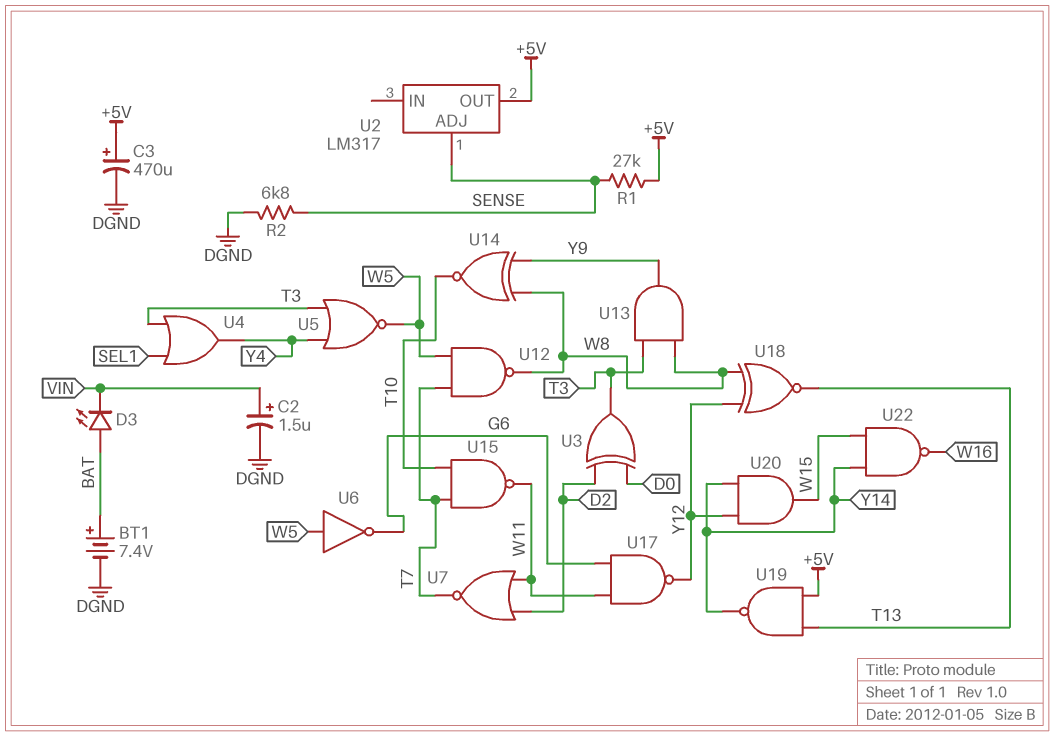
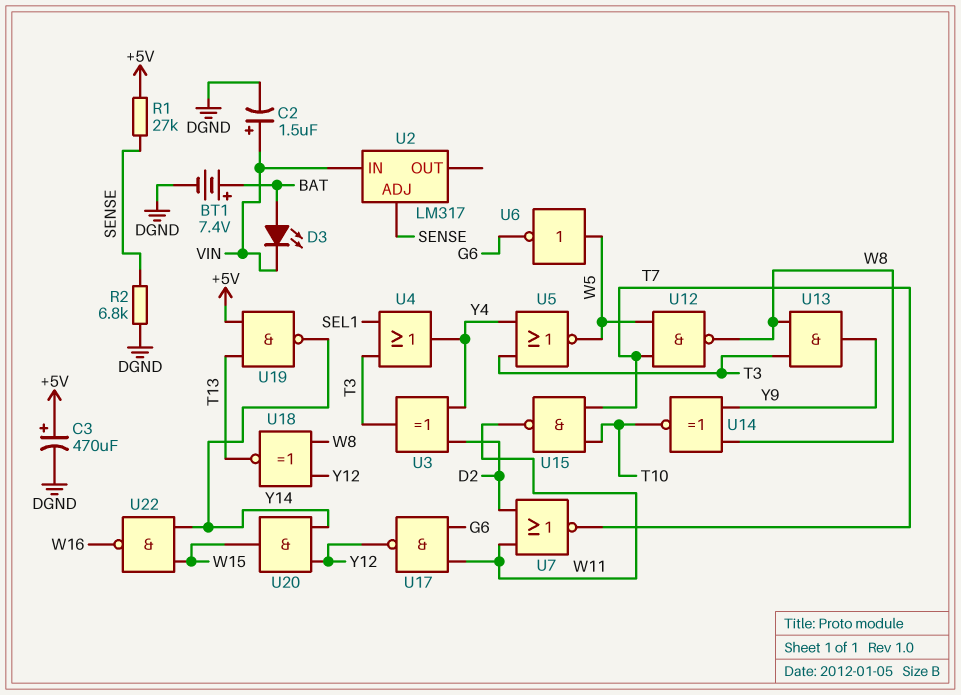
U2 pin IN: none -> VIN
U2 pin OUT: +5V -> none
U3: XOR (in D0, in D2, out T3) -> XOR (in D2, in Y4, out T3)

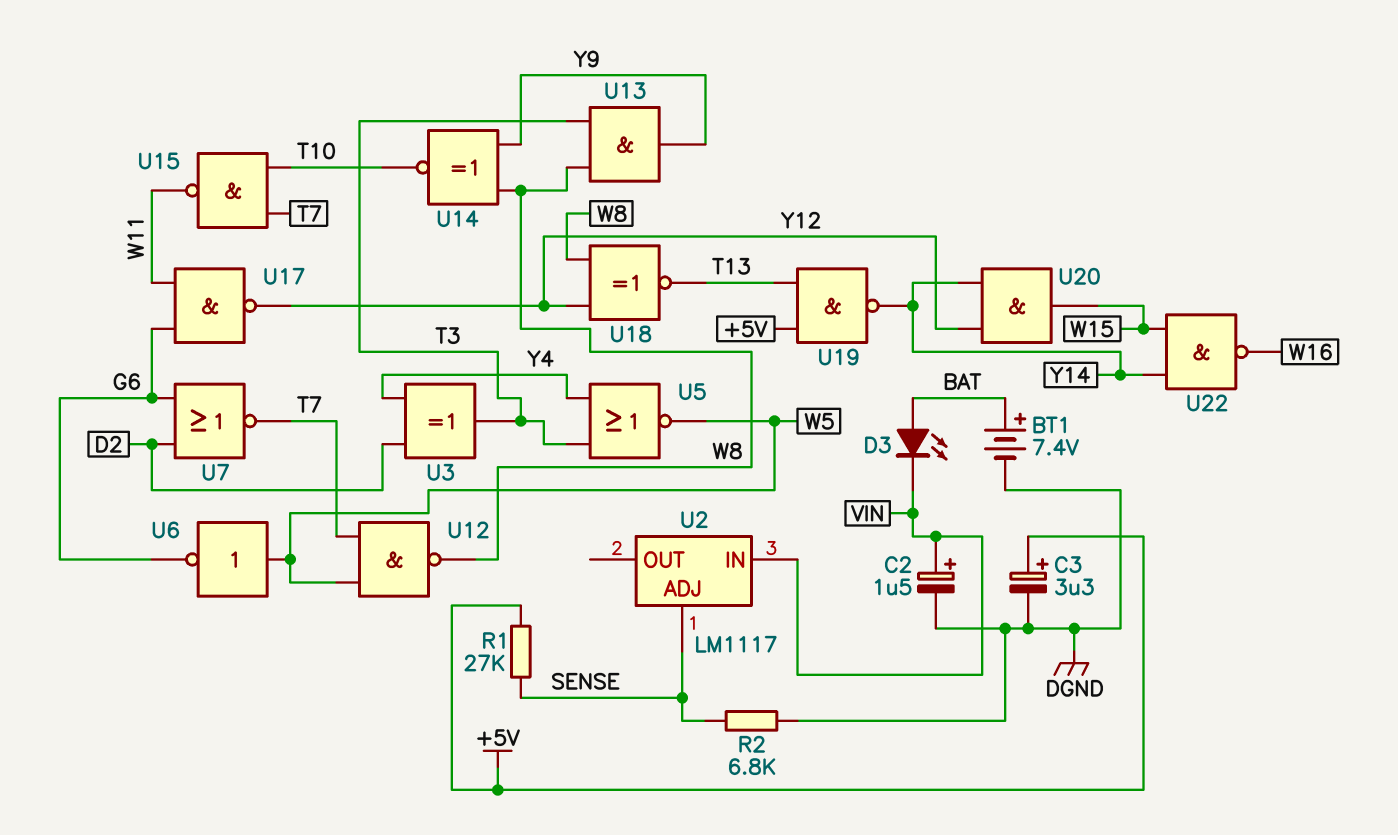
C3: 470uF (plus +5V, minus DGND) -> 3.3uF (plus +5V, minus DGND)
U2: LM317 -> LM1117
U4: OR (in SEL1, in T3, out Y4) -> none
U7: NOR (in D2, in W11, out T7) -> NOR (in D2, in G6, out T7)

